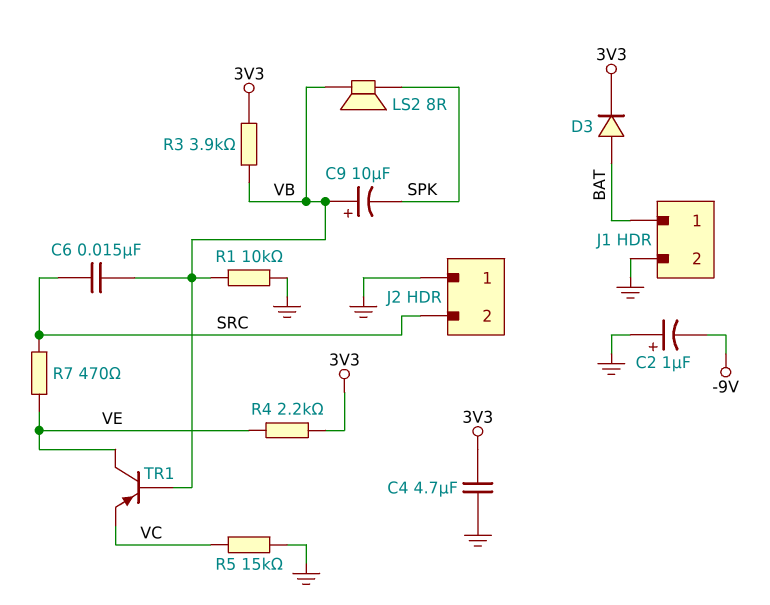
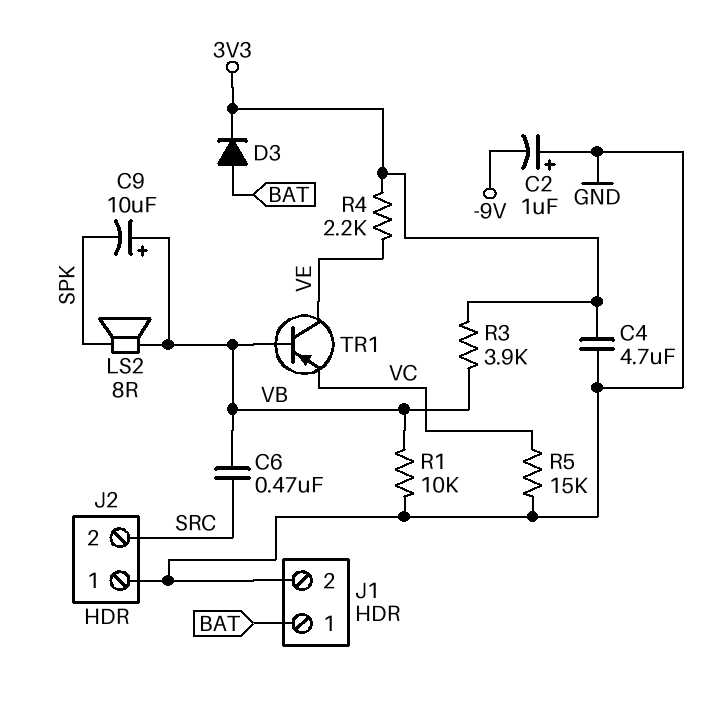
C6: 15nF (SRC, VB) -> 470nF (SRC, VB)
R7: 470 (SRC, VE) -> none

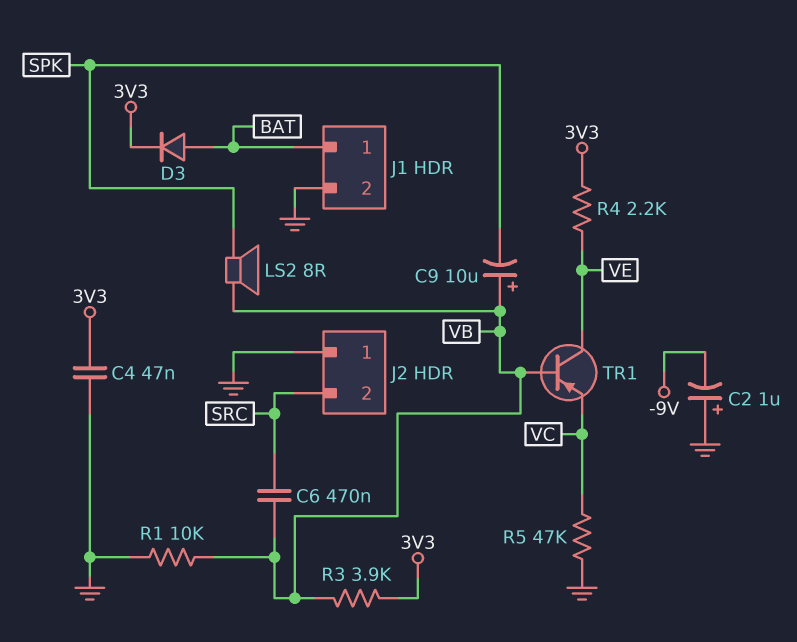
C4: 4.7uF (3V3, GND) -> 47nF (3V3, GND)
R5: 15k (GND, VC) -> 47k (GND, VC)

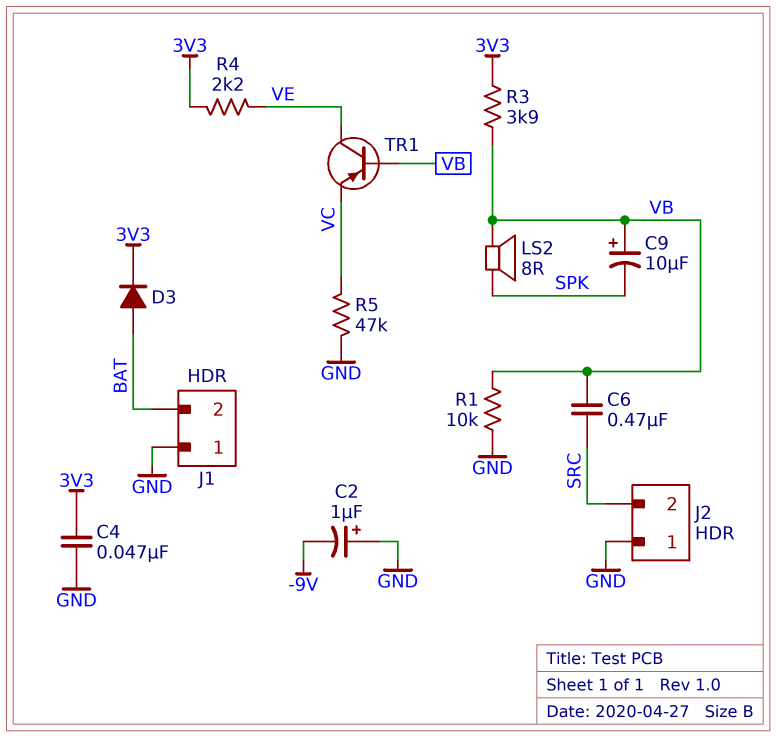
J1 pin 1: BAT -> GND
J1 pin 2: GND -> BAT

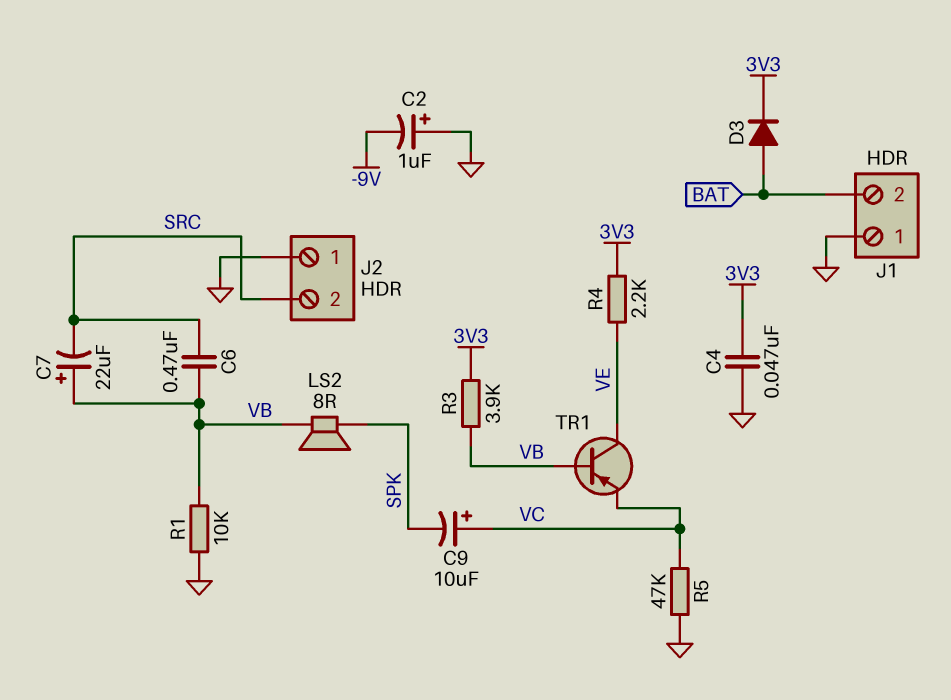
C7: none -> 22uF (plus VB, minus SRC)
C9: 10uF (plus VB, minus SPK) -> 10uF (plus VC, minus SPK)

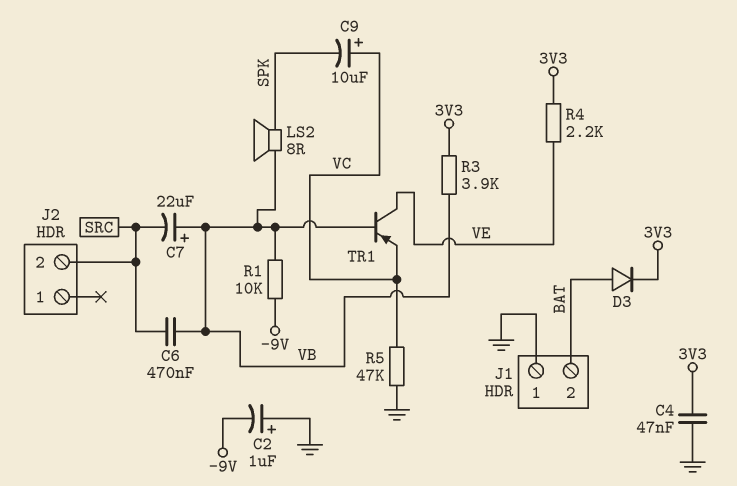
J2 pin 1: GND -> none
R1: 10k (GND, VB) -> 10k (-9V, VB)

